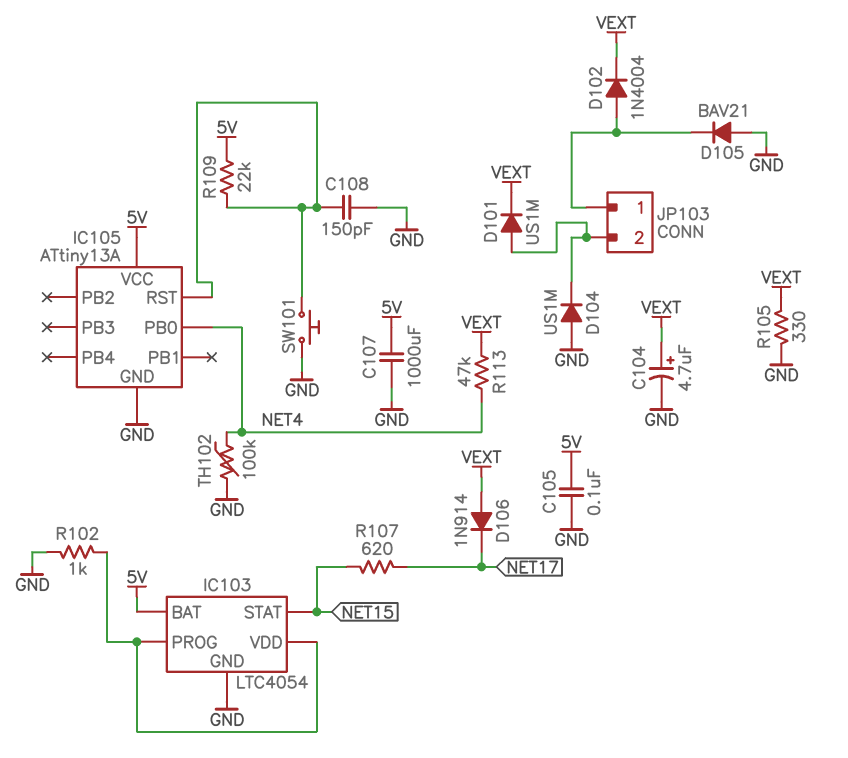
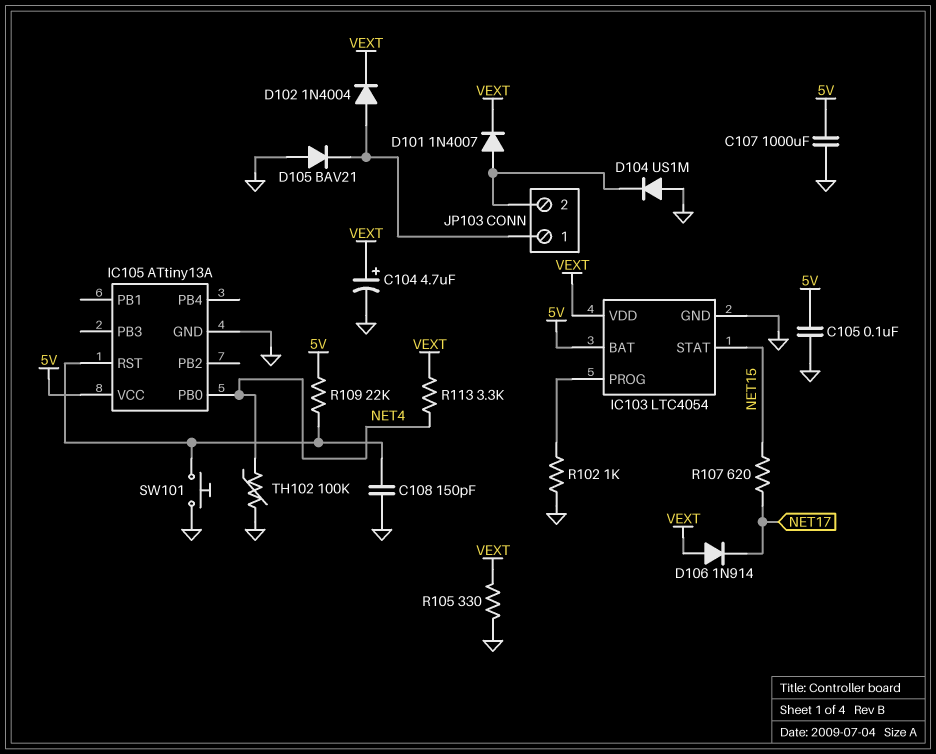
D101: diode US1M (A JP103/2, K VEXT) -> diode 1N4007 (A JP103/2, K VEXT)
IC103 pin VDD: IC103/PROG -> VEXT
R113: 47k (NET4, VEXT) -> 3.3k (NET4, VEXT)

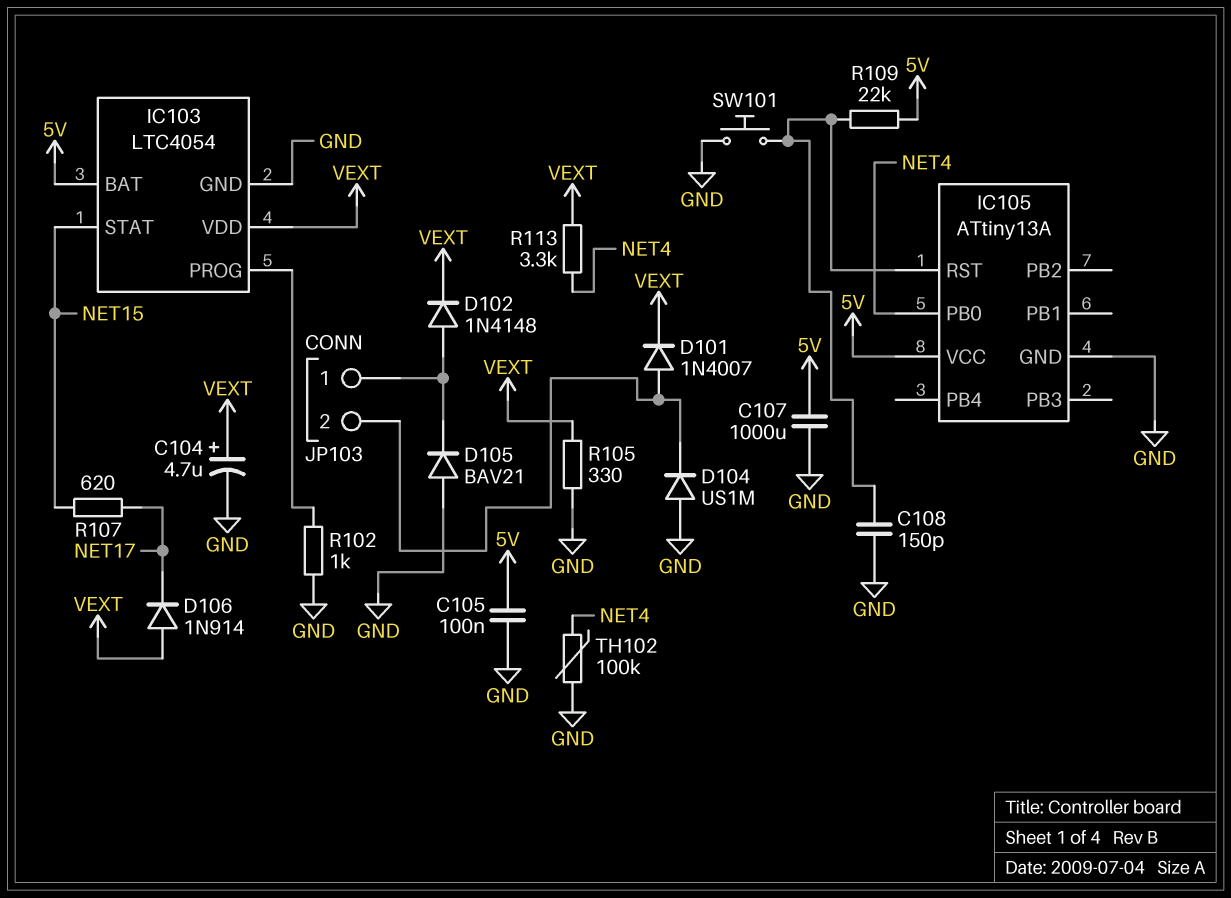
D102: diode 1N4004 (A JP103/1, K VEXT) -> diode 1N4148 (A JP103/1, K VEXT)

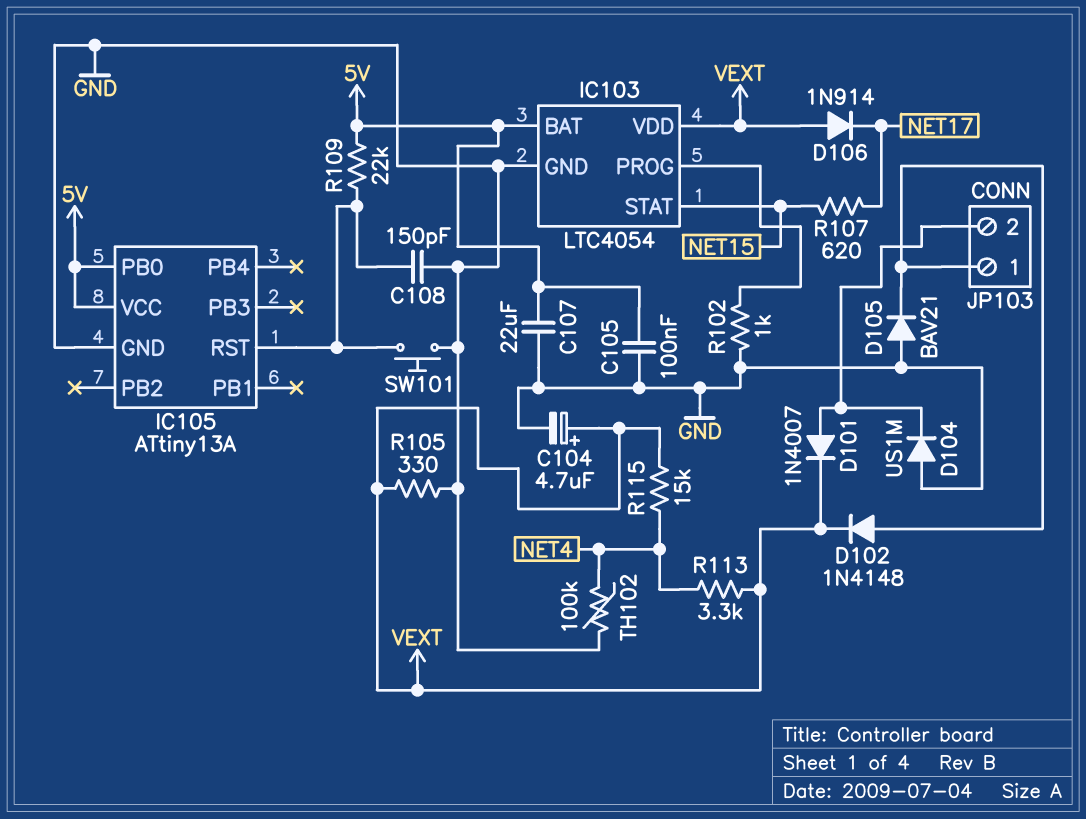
C107: 1000uF (5V, GND) -> 22uF (5V, GND)
IC105 pin PB0: NET4 -> 5V
R115: none -> 15k (NET4, VEXT)

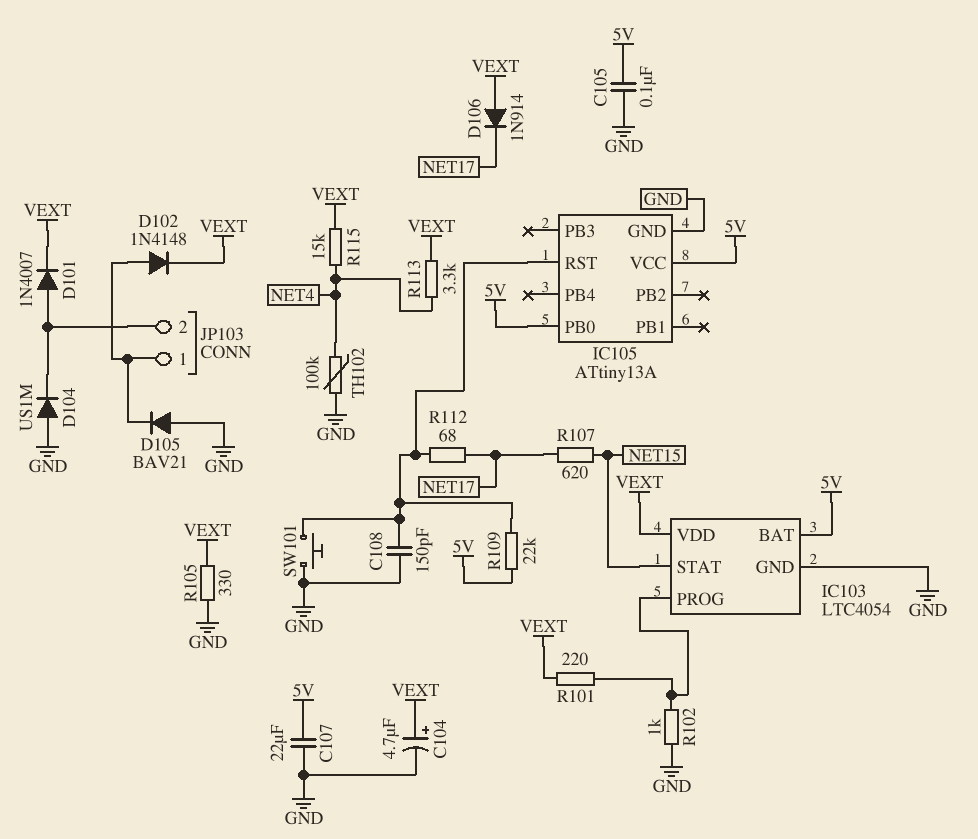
R101: none -> 220 (IC103/PROG, VEXT)
R112: none -> 68 (IC105/RST, NET17)

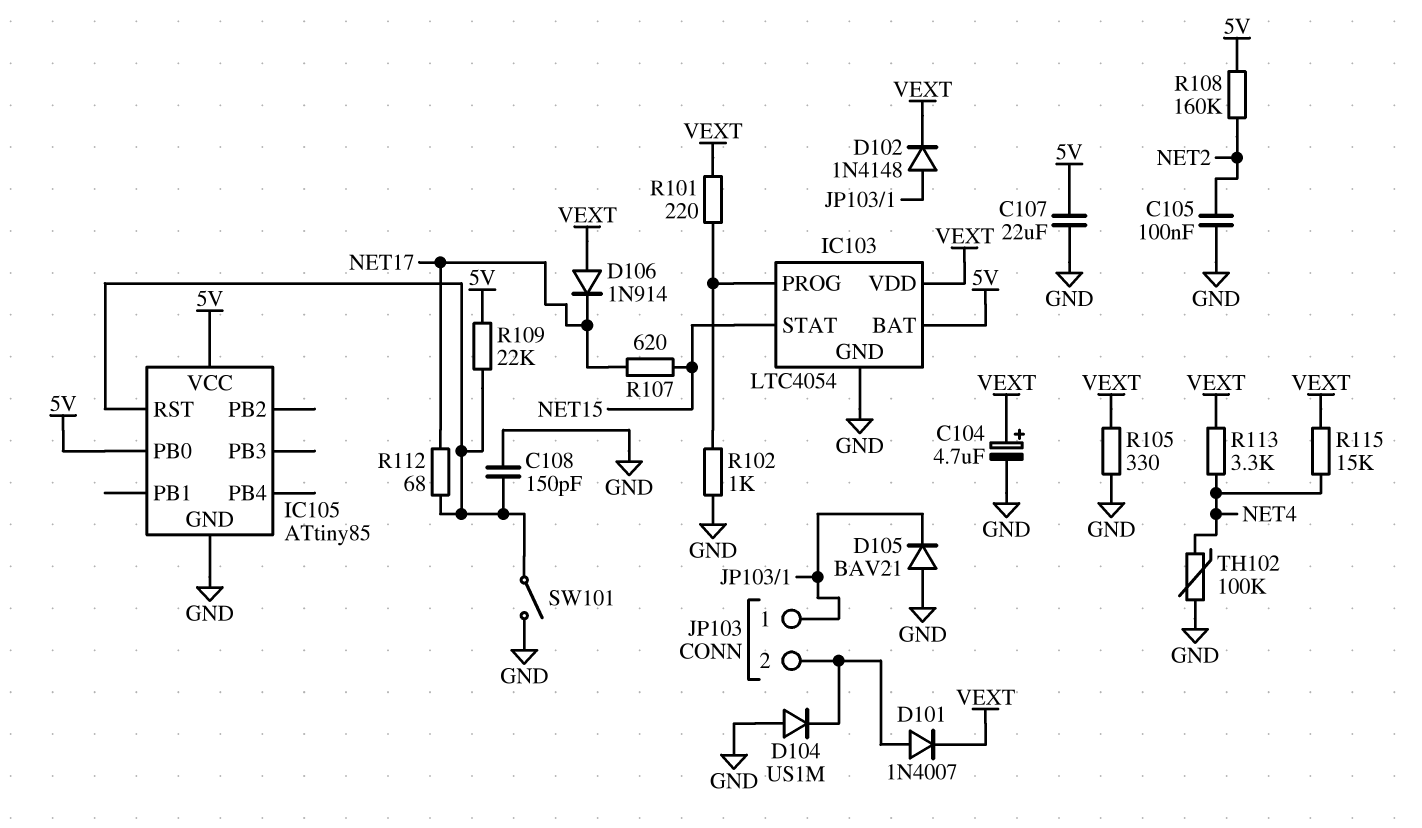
C105: 100nF (5V, GND) -> 100nF (GND, NET2)
IC105: ATtiny13A -> ATtiny85
R108: none -> 160k (5V, NET2)
SW101: button (GND, IC105/RST) -> switch (GND, IC105/RST)

